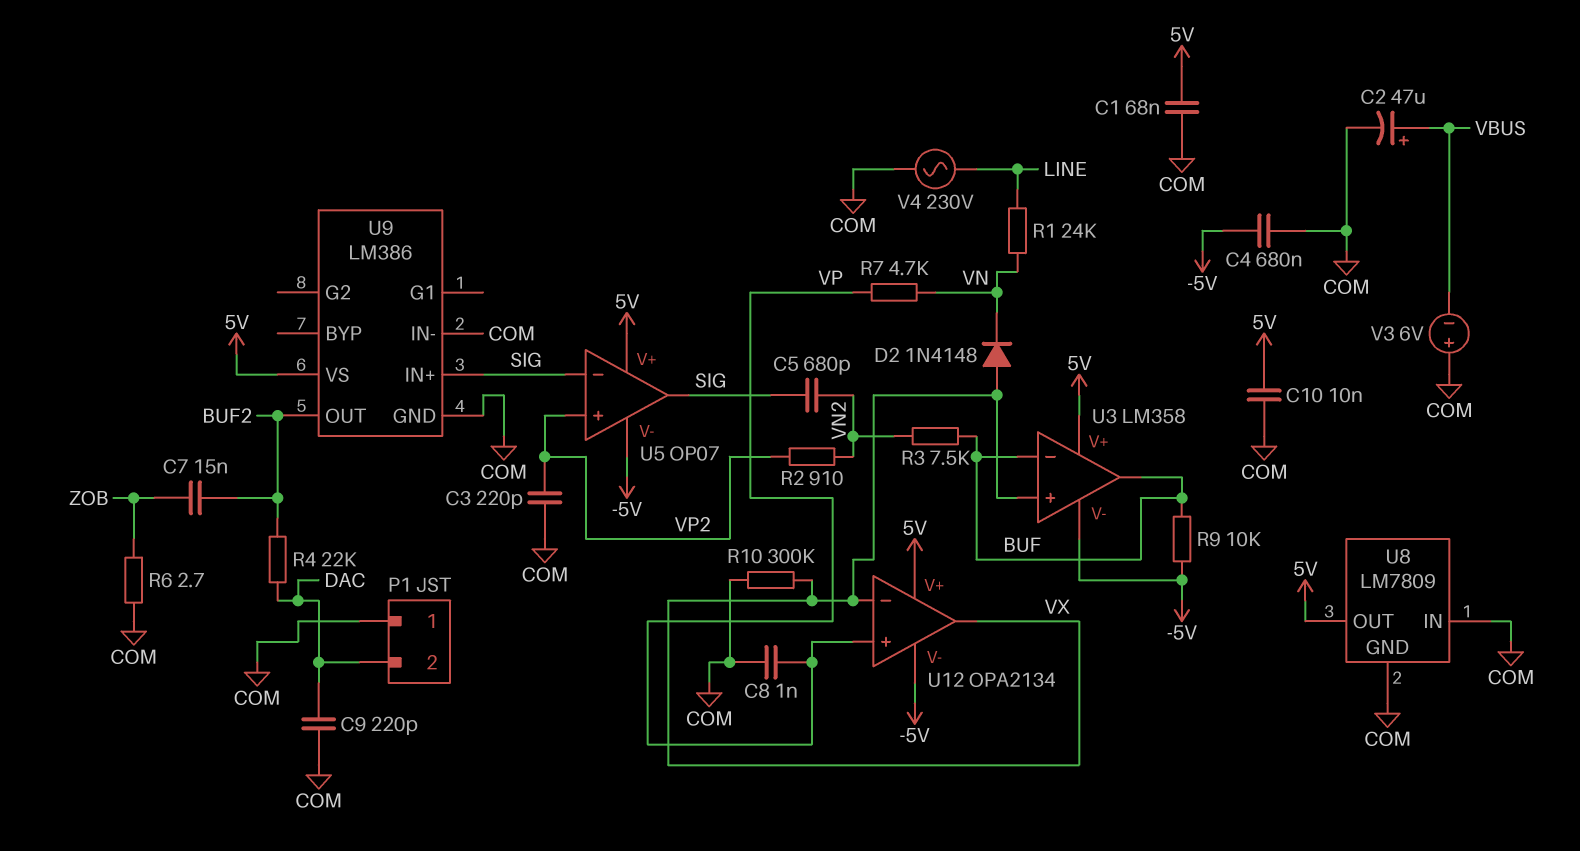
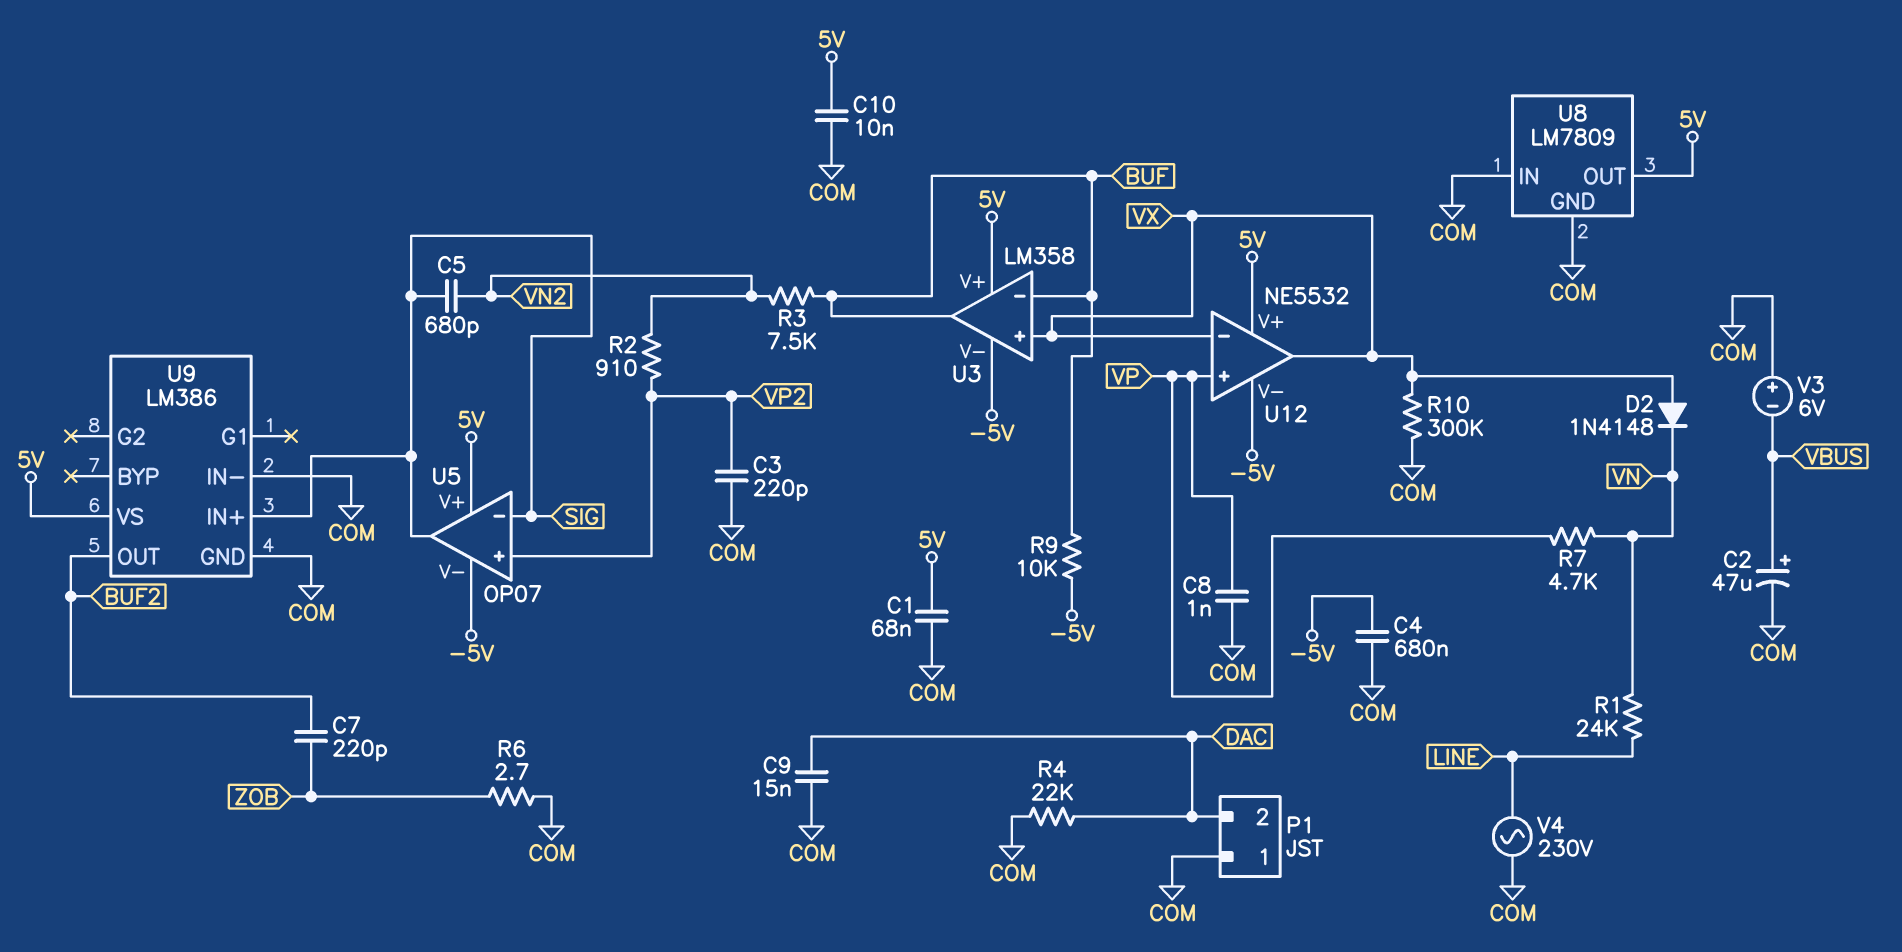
C7: 15nF (BUF2, ZOB) -> 220pF (BUF2, ZOB)
C9: 220pF (COM, DAC) -> 15nF (COM, DAC)
R4: 22k (BUF2, DAC) -> 22k (COM, DAC)
U12: OPA2134 -> NE5532

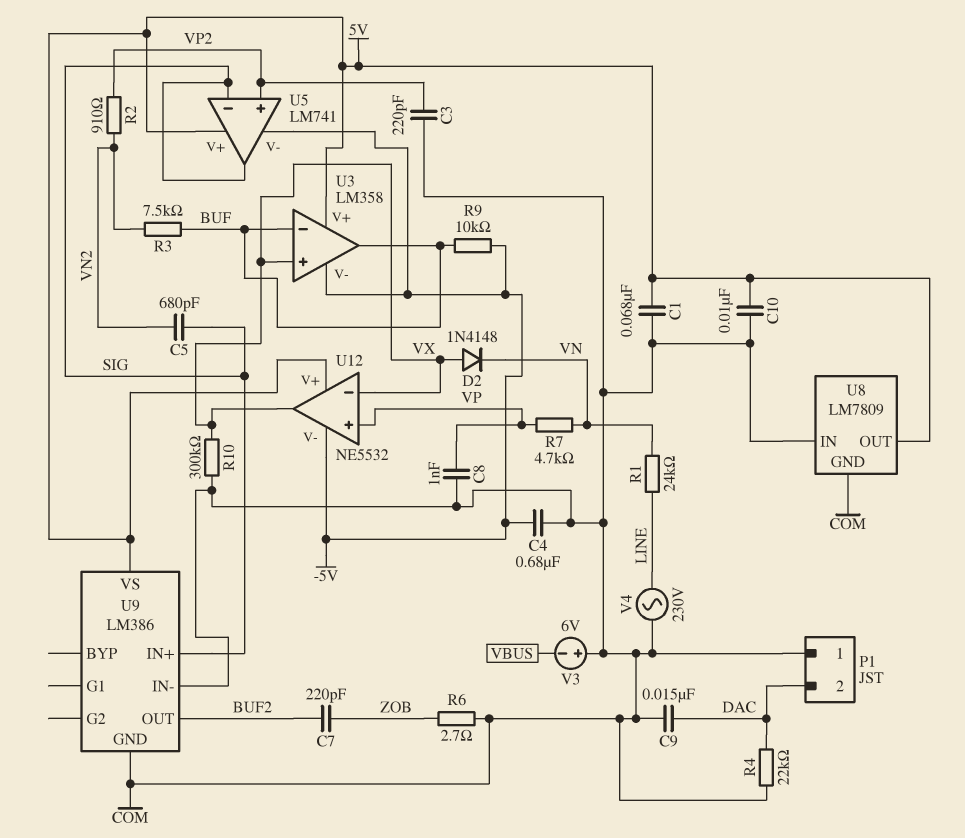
C2: 47uF (plus VBUS, minus COM) -> none
U5: OP07 -> LM741

